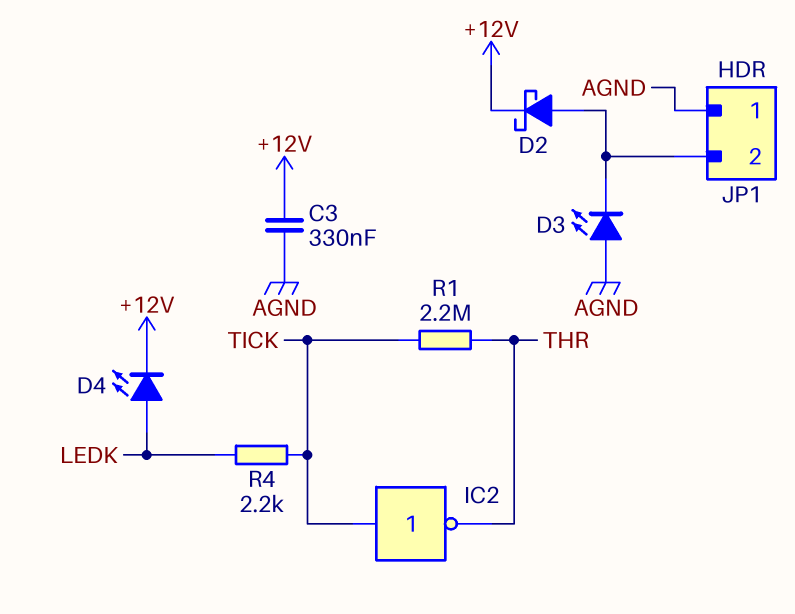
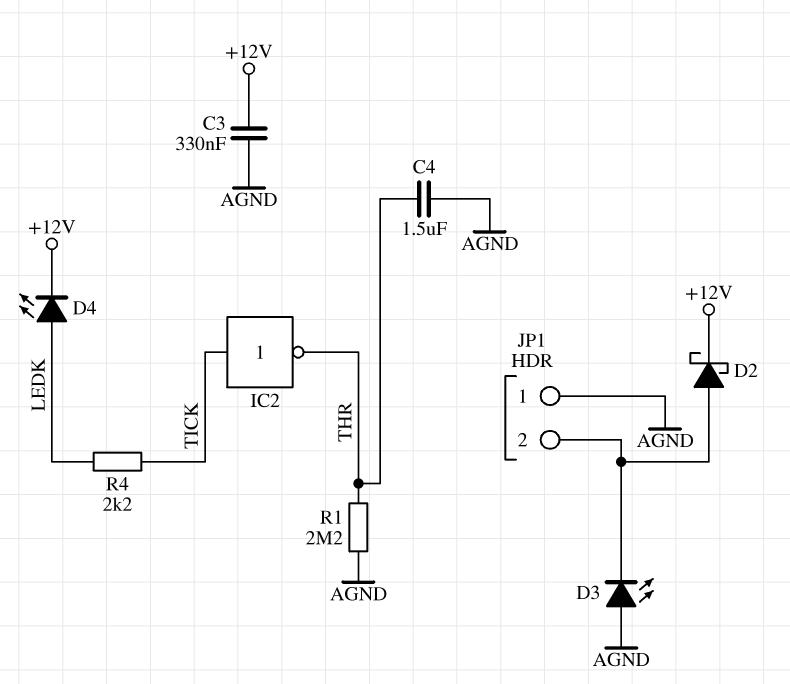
C4: none -> 1.5uF (AGND, THR)
R1: 2.2M (THR, TICK) -> 2.2M (AGND, THR)

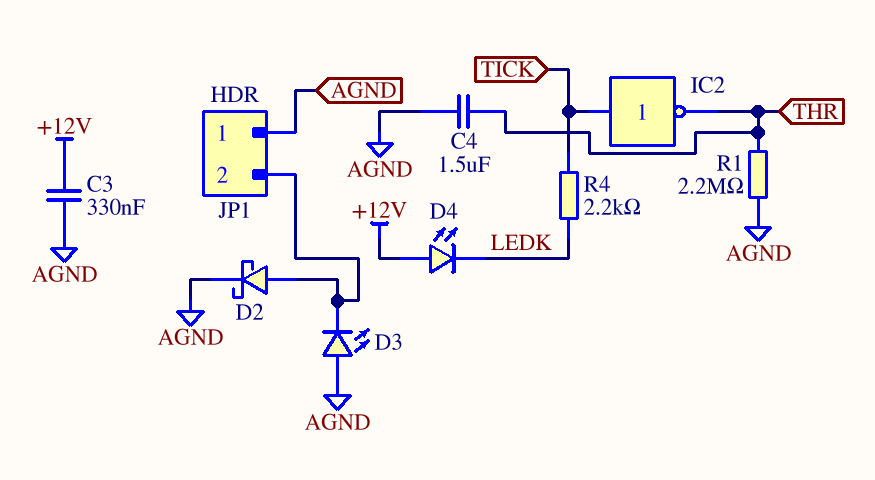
D2: schottky (A JP1/2, K +12V) -> schottky (A JP1/2, K AGND)
D4: LED (A LEDK, K +12V) -> LED (A +12V, K LEDK)

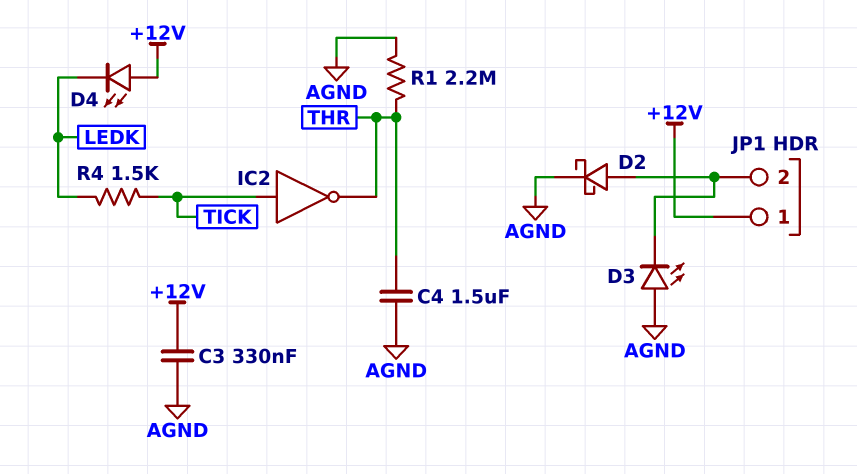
JP1 pin 1: AGND -> +12V
R4: 2.2k (LEDK, TICK) -> 1.5k (LEDK, TICK)

